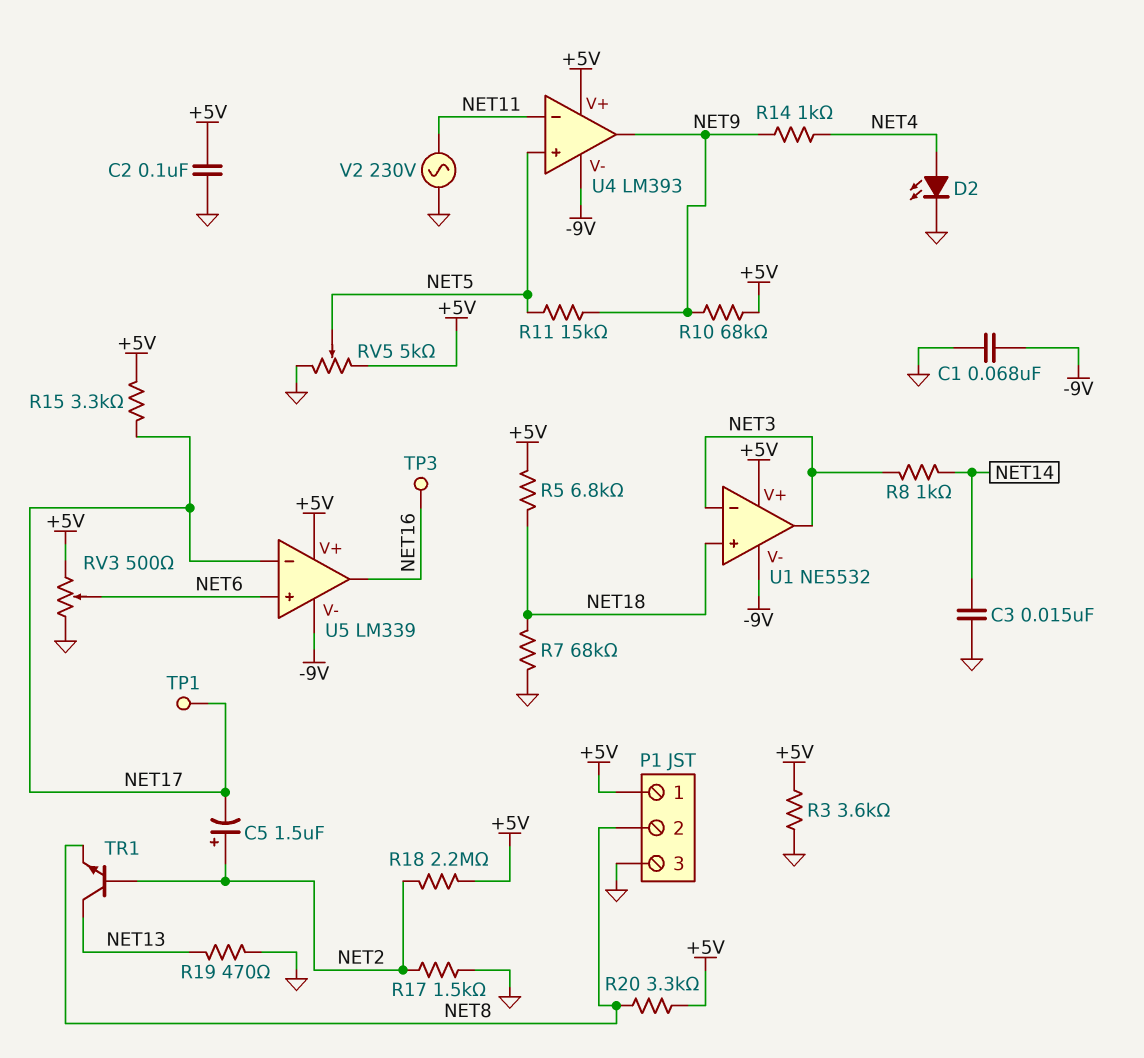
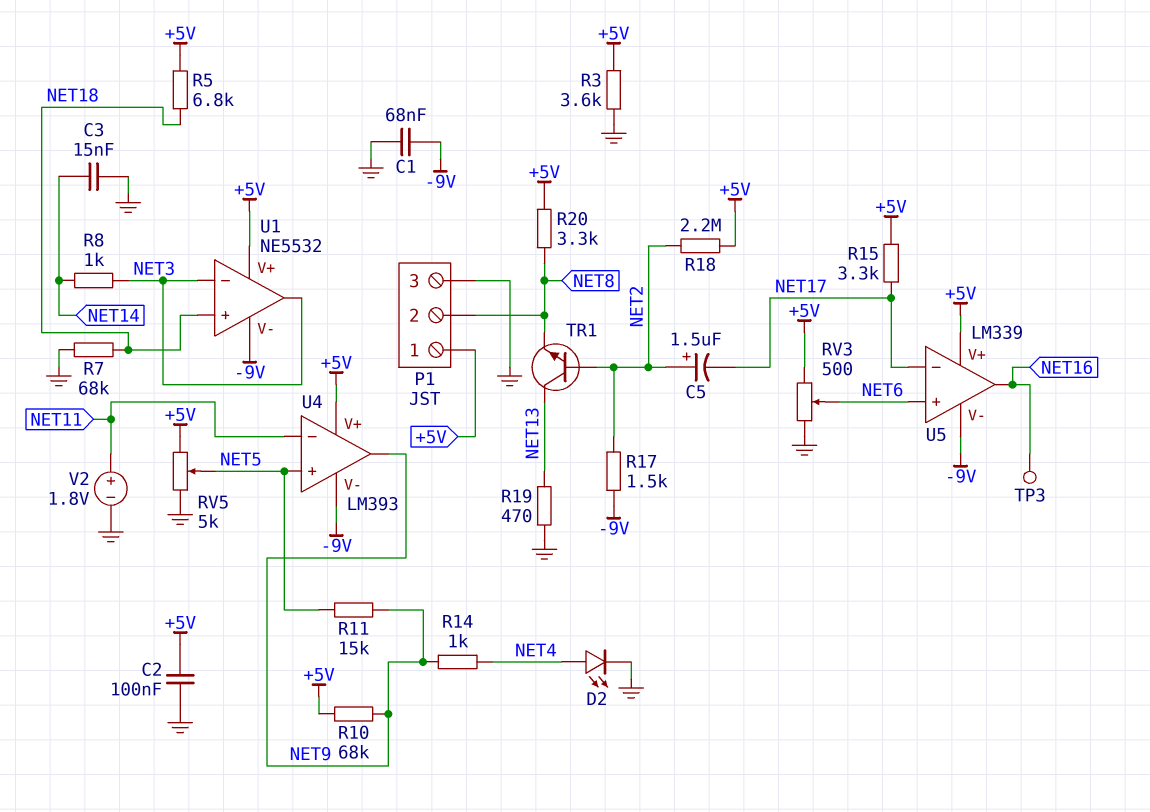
R17: 1.5k (GND, NET2) -> 1.5k (-9V, NET2)
TP1: test point (NET17) -> none
V2: AC 230V (GND, NET11) -> 1.8V (plus NET11, minus GND)

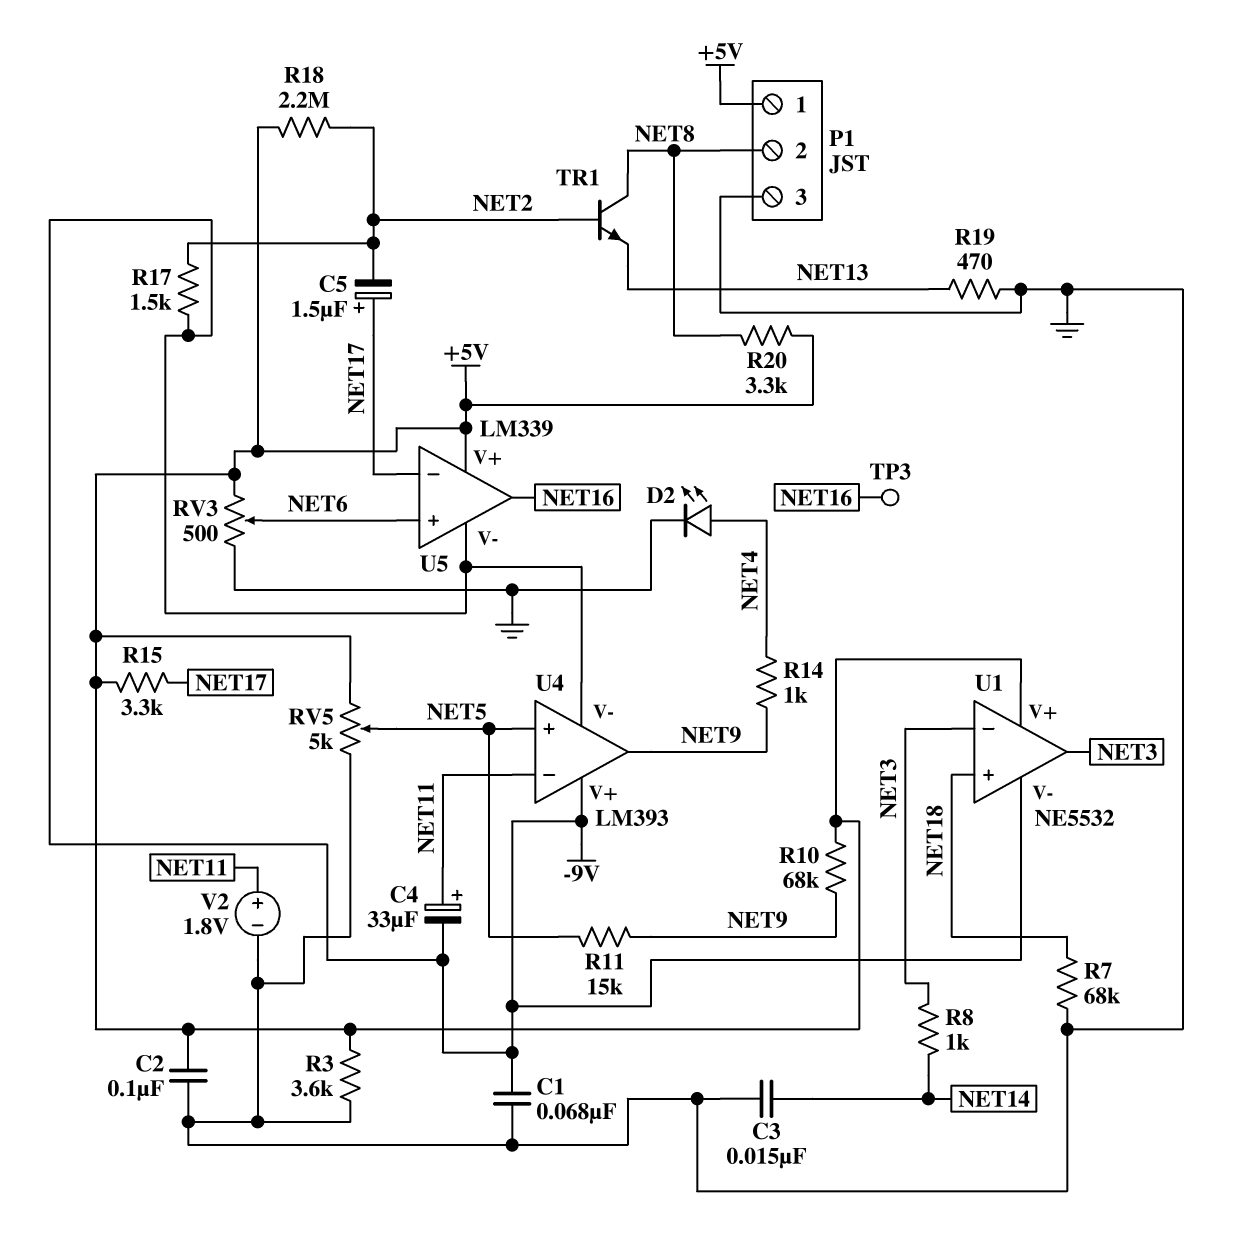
C4: none -> 33uF (plus NET11, minus -9V)
C5: 1.5uF (plus NET2, minus NET17) -> 1.5uF (plus NET17, minus NET2)
R5: 6.8k (+5V, NET18) -> none
TR1: NPN (B NET2, C NET13, E NET8) -> NPN (B NET2, C NET8, E NET13)
U4 pin V+: +5V -> -9V

